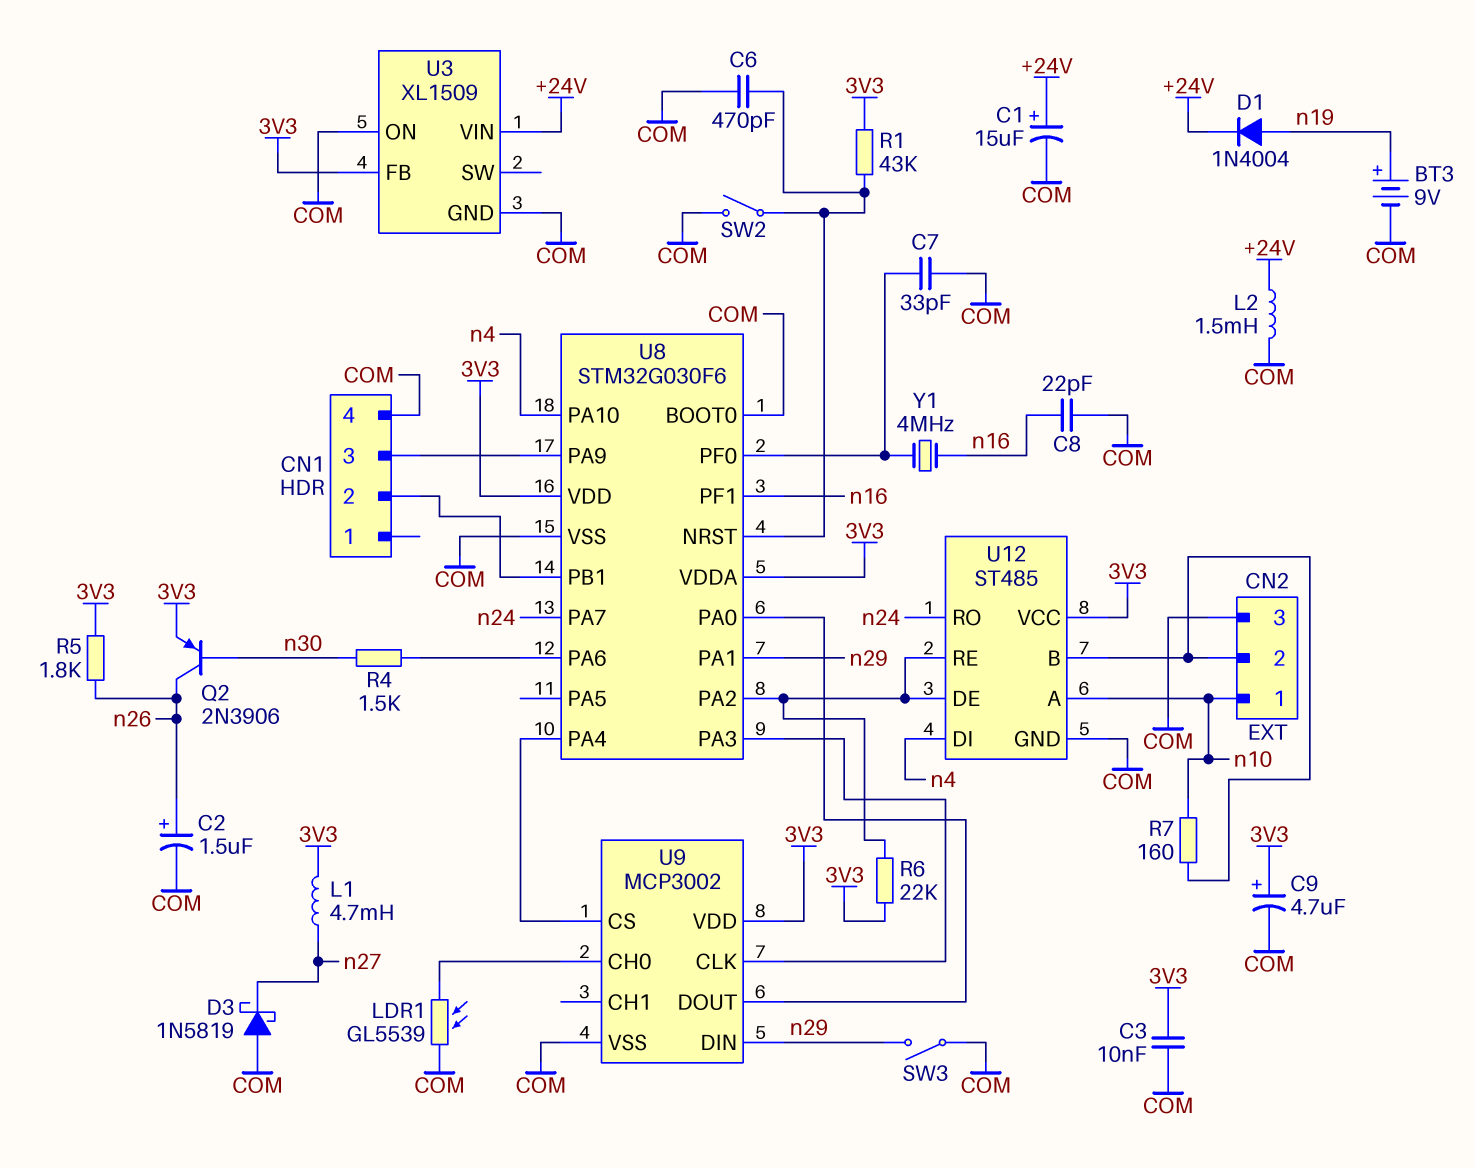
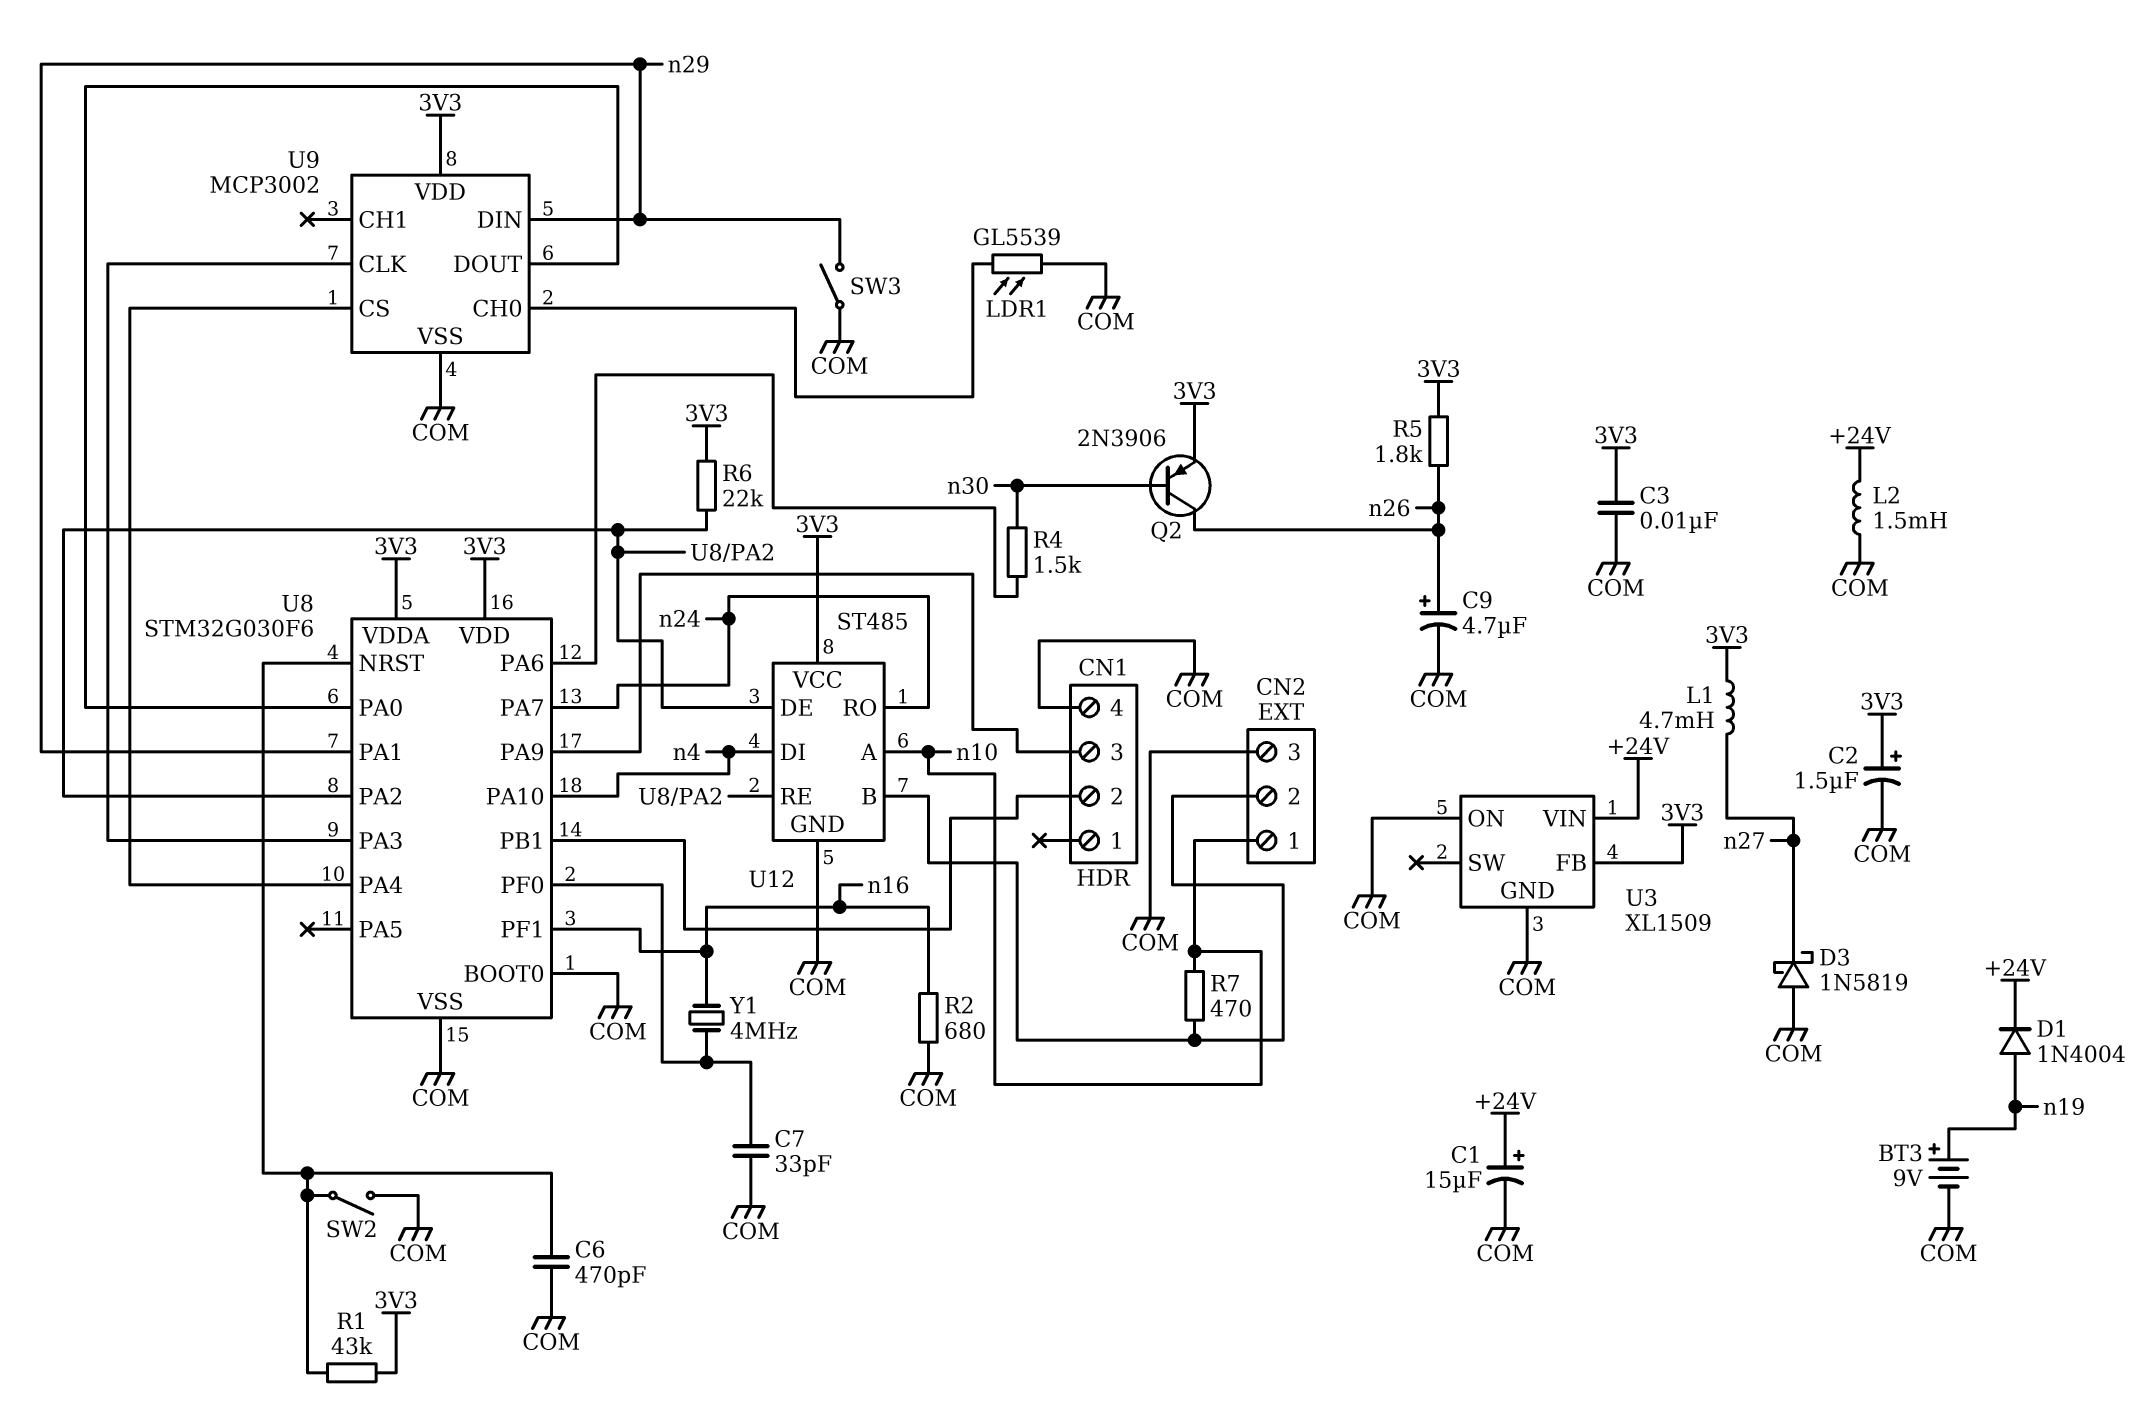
C2: 1.5uF (plus n26, minus COM) -> 1.5uF (plus 3V3, minus COM)
C8: 22pF (COM, n16) -> none
C9: 4.7uF (plus 3V3, minus COM) -> 4.7uF (plus n26, minus COM)
R2: none -> 680 (COM, n16)
R7: 160 (CN2/2, n10) -> 470 (CN2/2, n10)

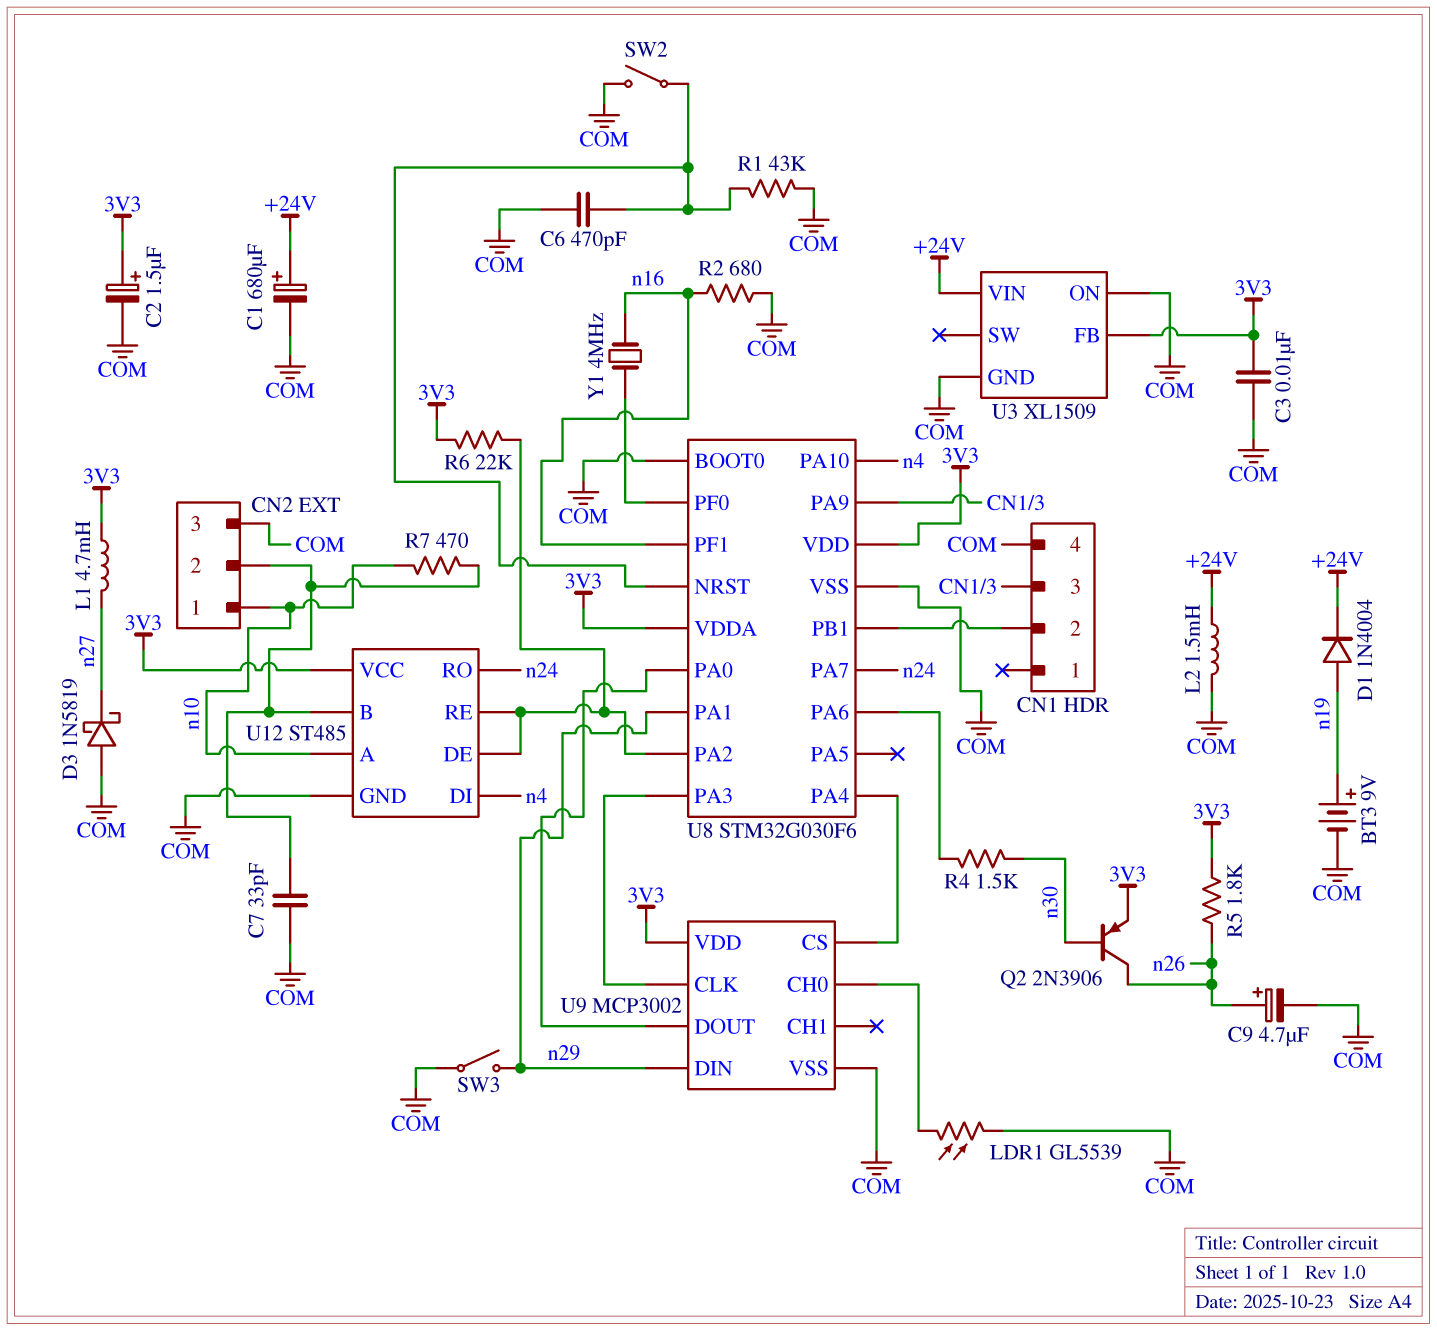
C1: 15uF (plus +24V, minus COM) -> 680uF (plus +24V, minus COM)
C7: 33pF (COM, U8/PF0) -> 33pF (CN2/2, COM)
R1: 43k (3V3, U8/NRST) -> 43k (COM, U8/NRST)

